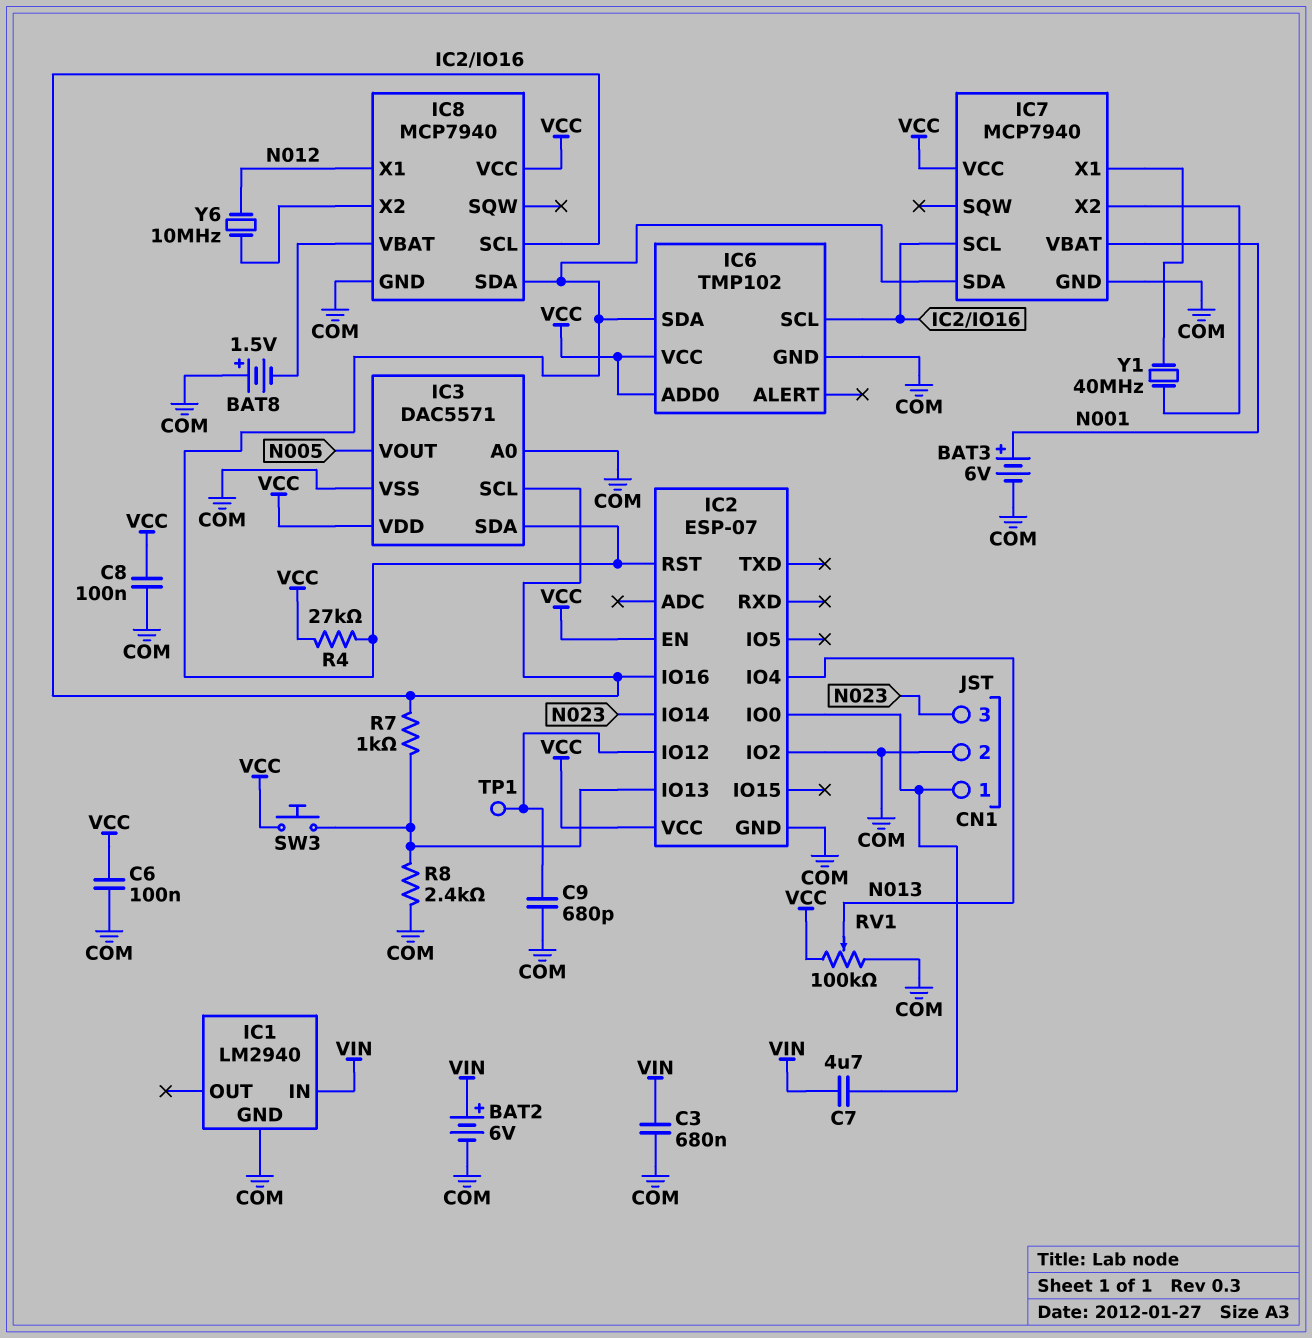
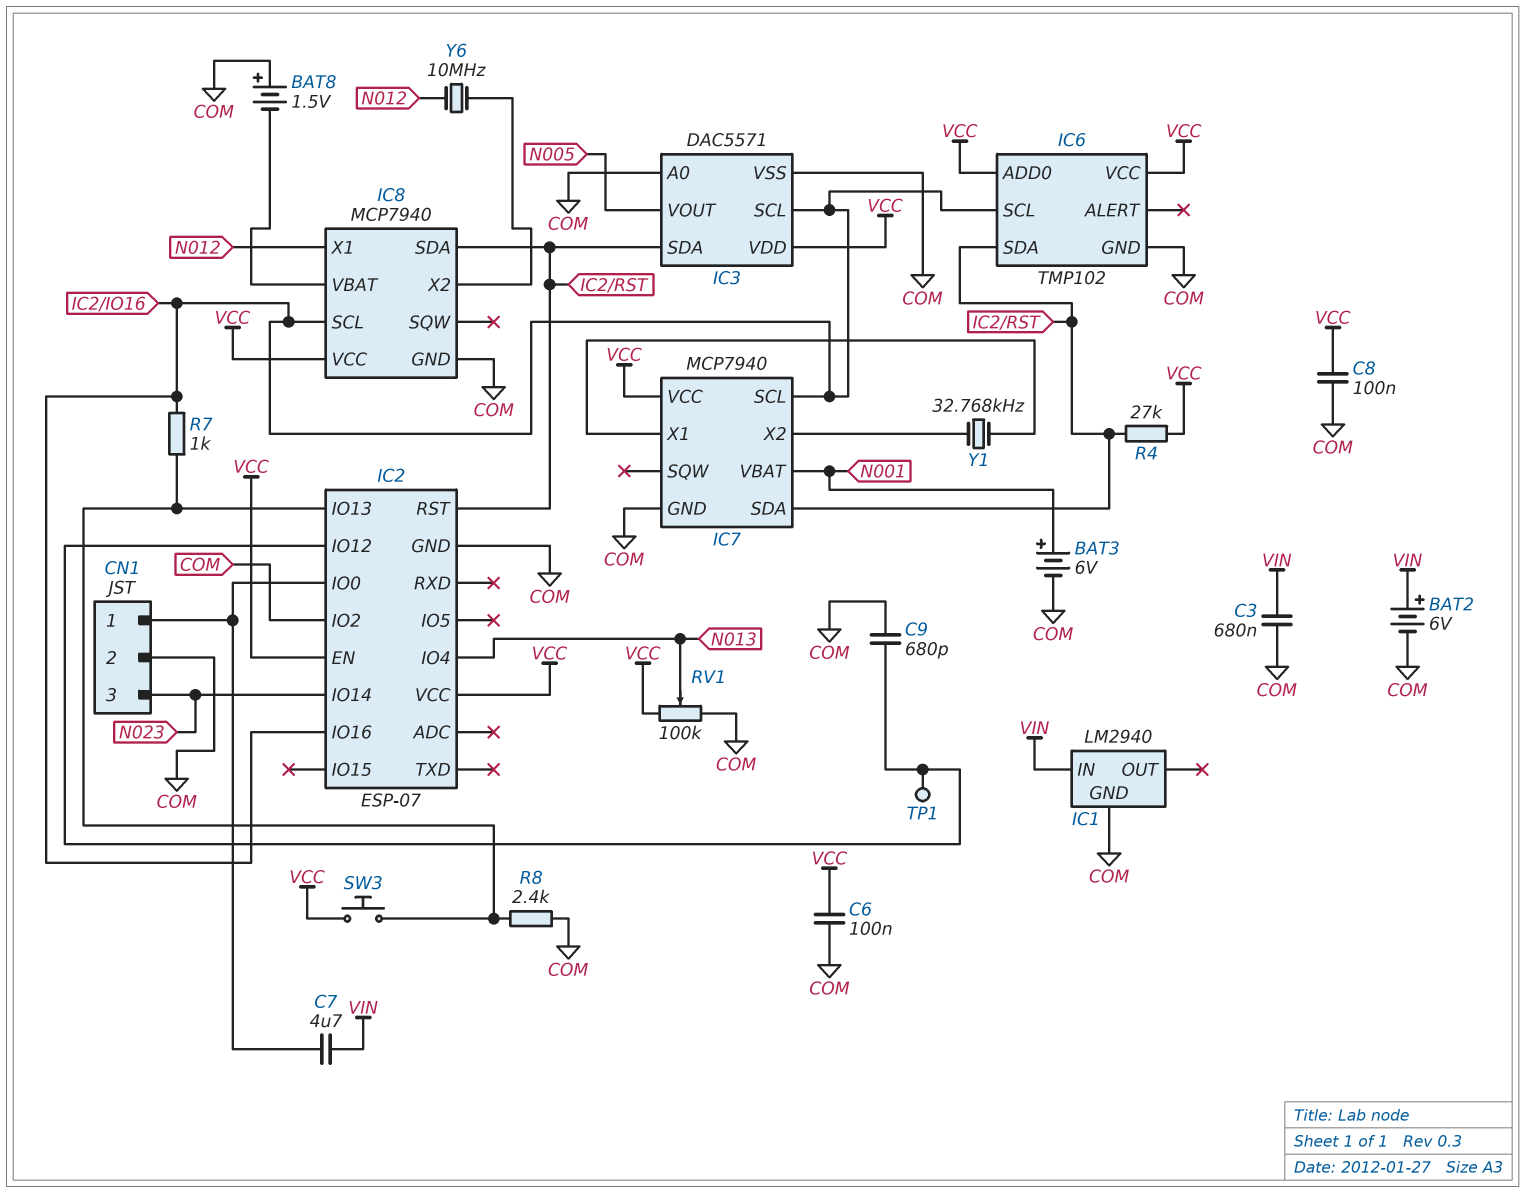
Y1: 40MHz (IC7/X1, IC7/X2) -> 32.768kHz (IC7/X1, IC7/X2)

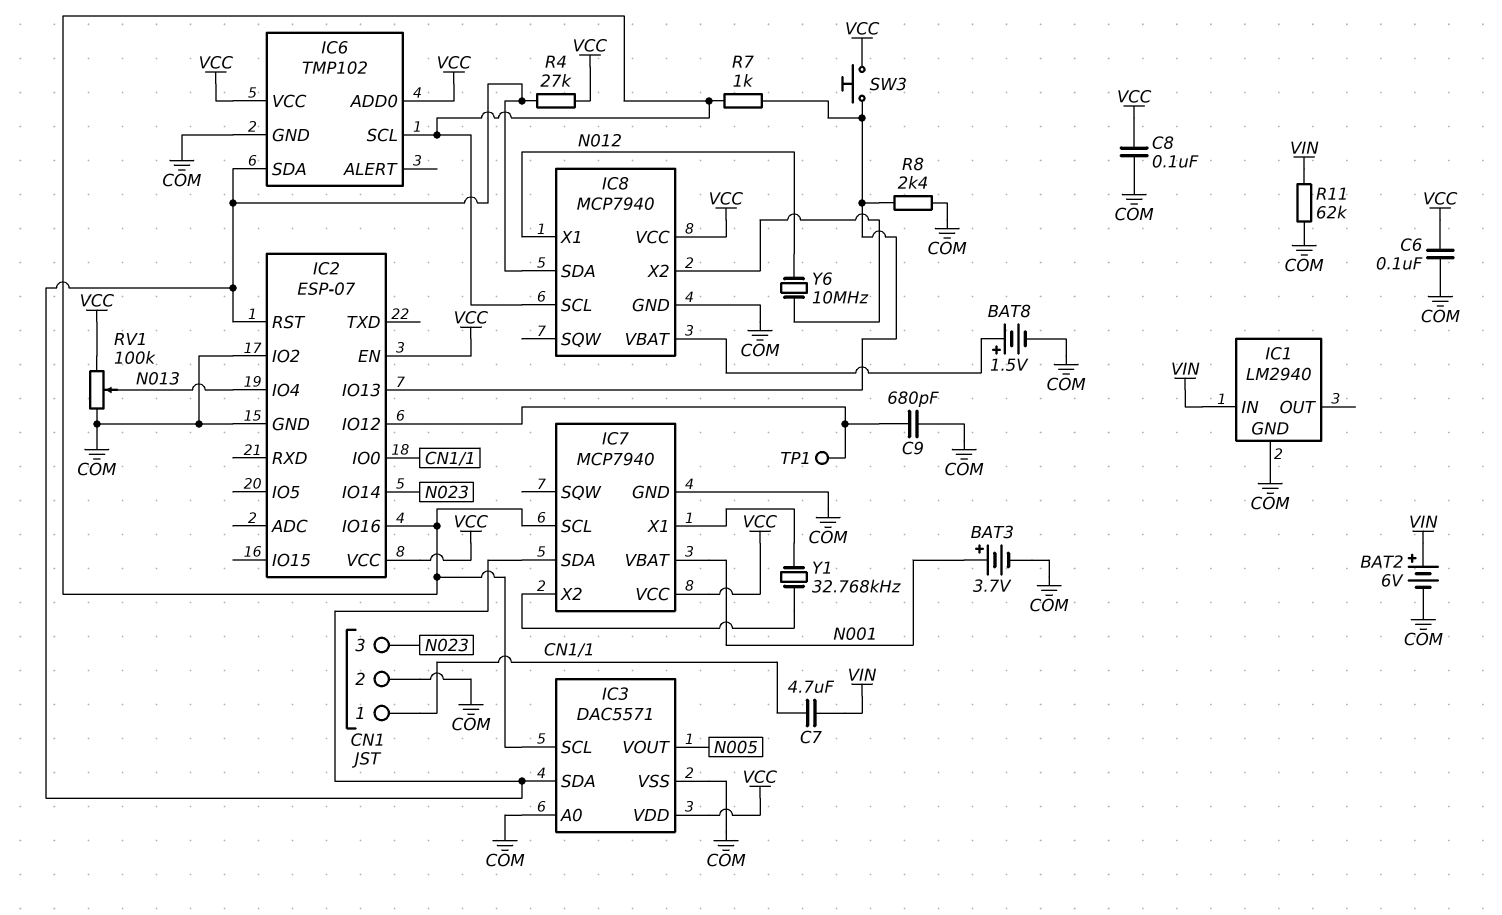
BAT3: 6V (plus N001, minus COM) -> 3.7V (plus N001, minus COM)
BAT8: 1.5V (plus COM, minus IC8/VBAT) -> 1.5V (plus IC8/VBAT, minus COM)
C3: 680nF (COM, VIN) -> none
R11: none -> 62k (COM, VIN)

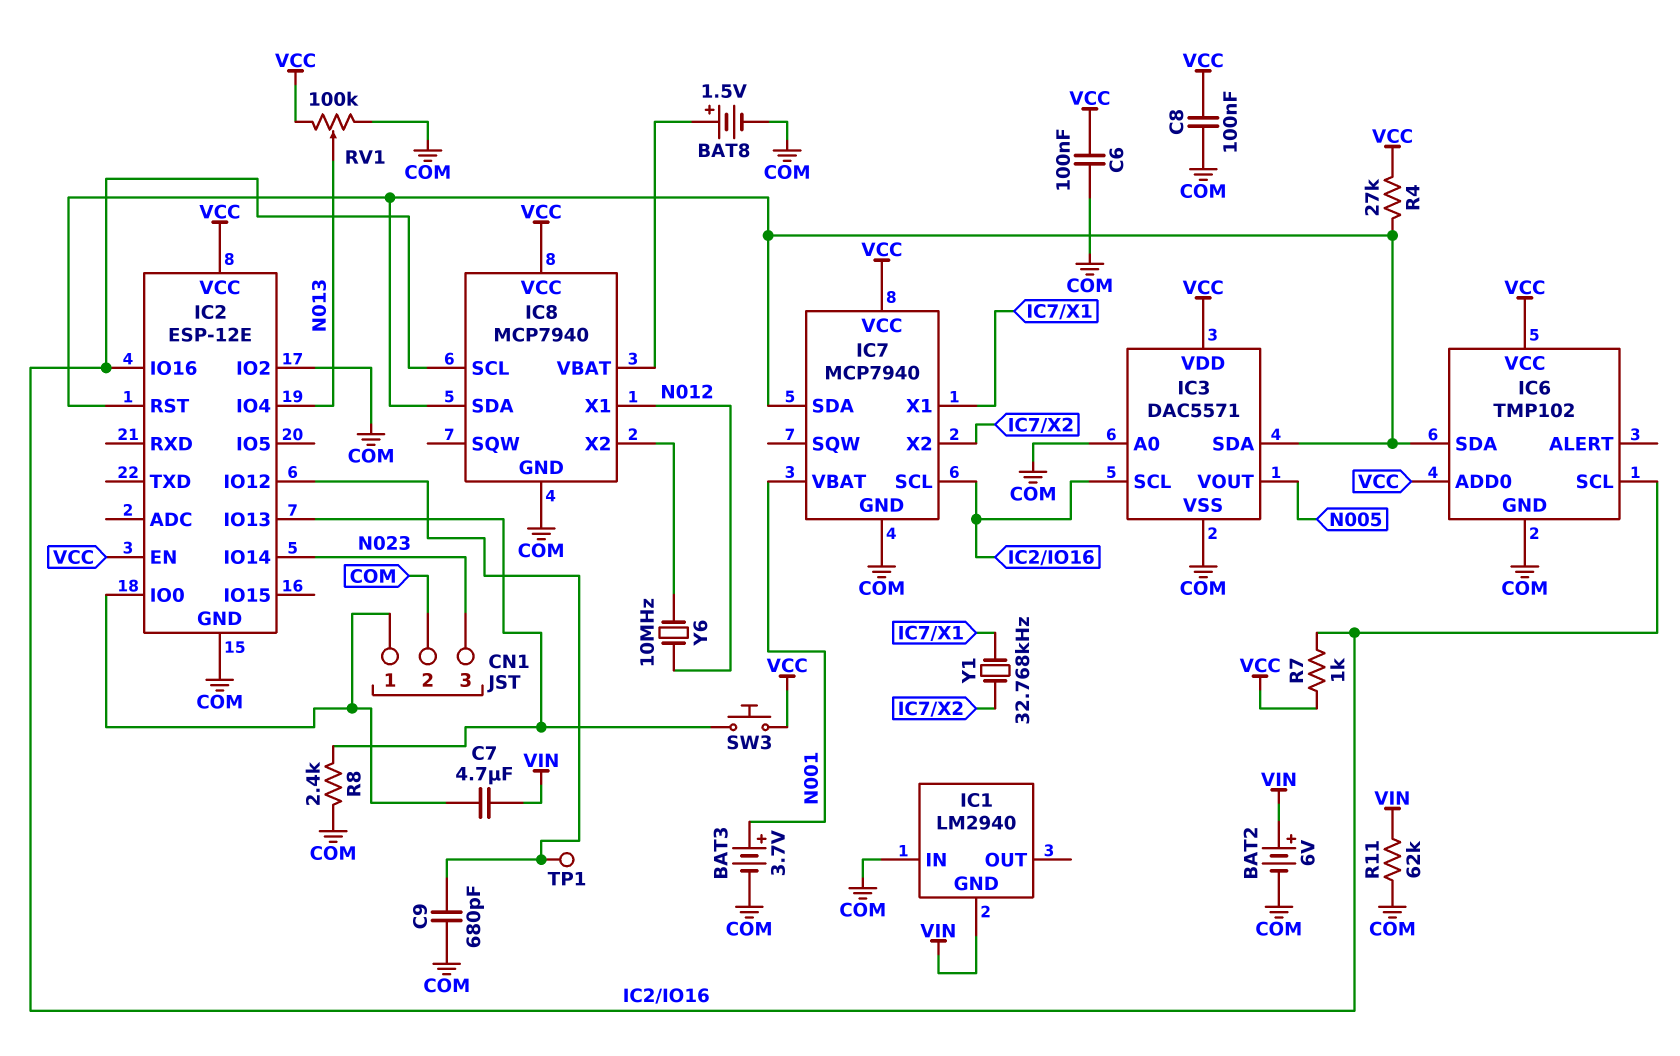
IC1 pin GND: COM -> VIN
IC1 pin IN: VIN -> COM
IC2: ESP-07 -> ESP-12E
R7: 1k (IC2/IO13, IC2/IO16) -> 1k (IC2/IO16, VCC)

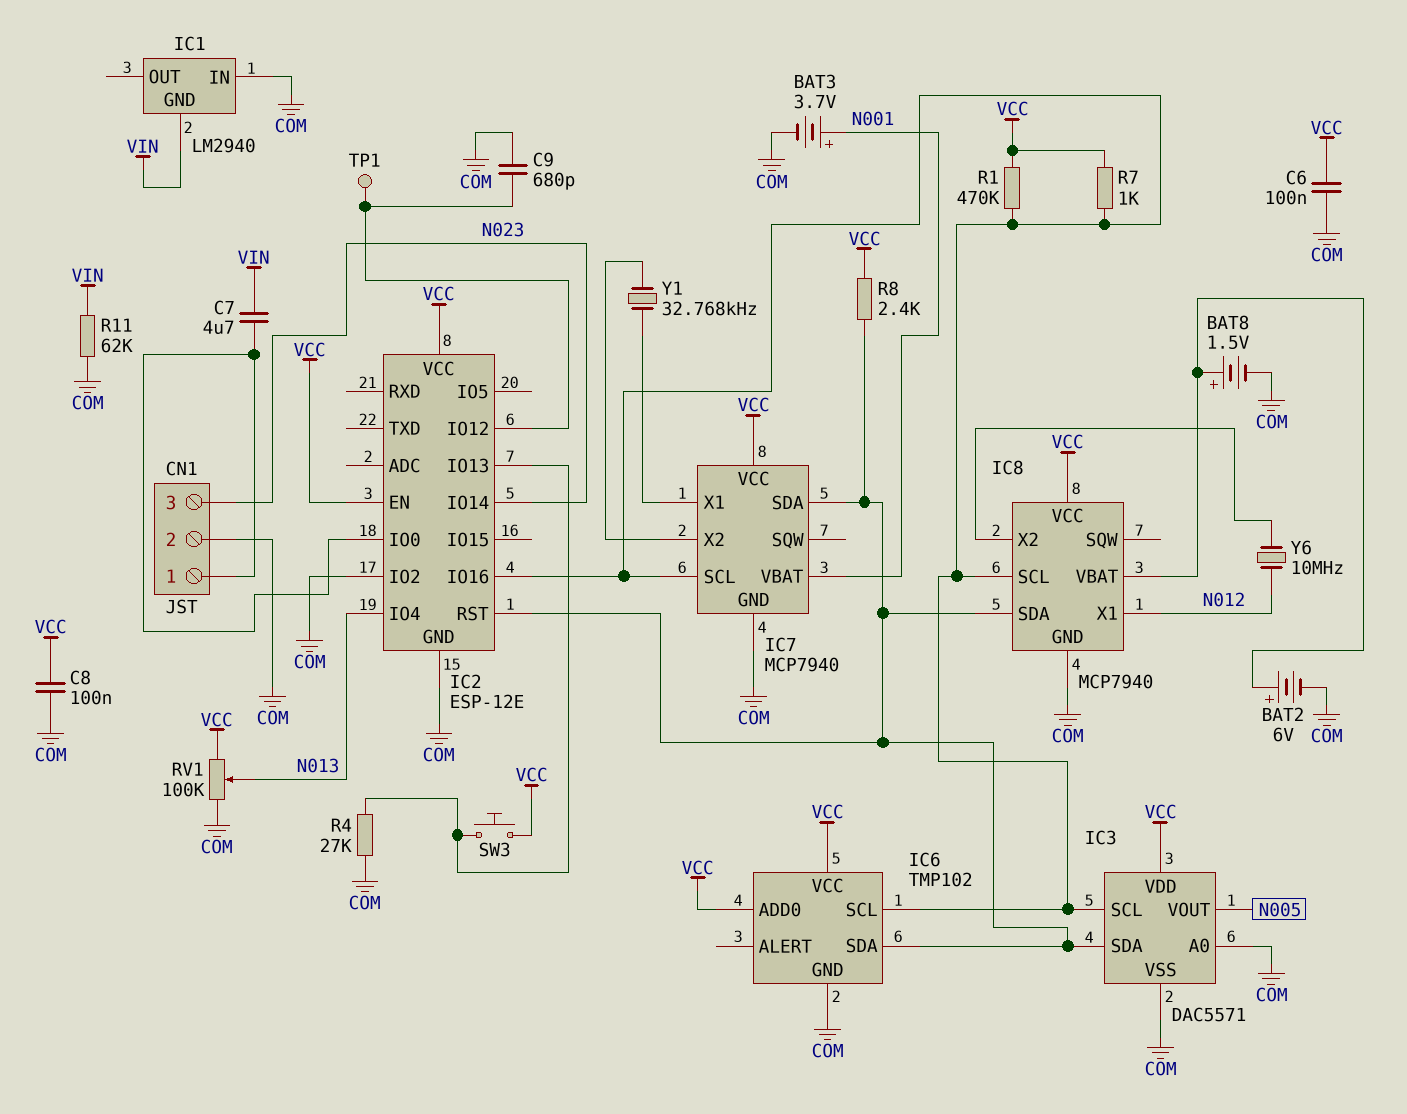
BAT2: 6V (plus VIN, minus COM) -> 6V (plus IC8/VBAT, minus COM)
R1: none -> 470k (IC2/IO16, VCC)
R4: 27k (IC2/RST, VCC) -> 27k (COM, IC2/IO13)
R8: 2.4k (COM, IC2/IO13) -> 2.4k (IC2/RST, VCC)

